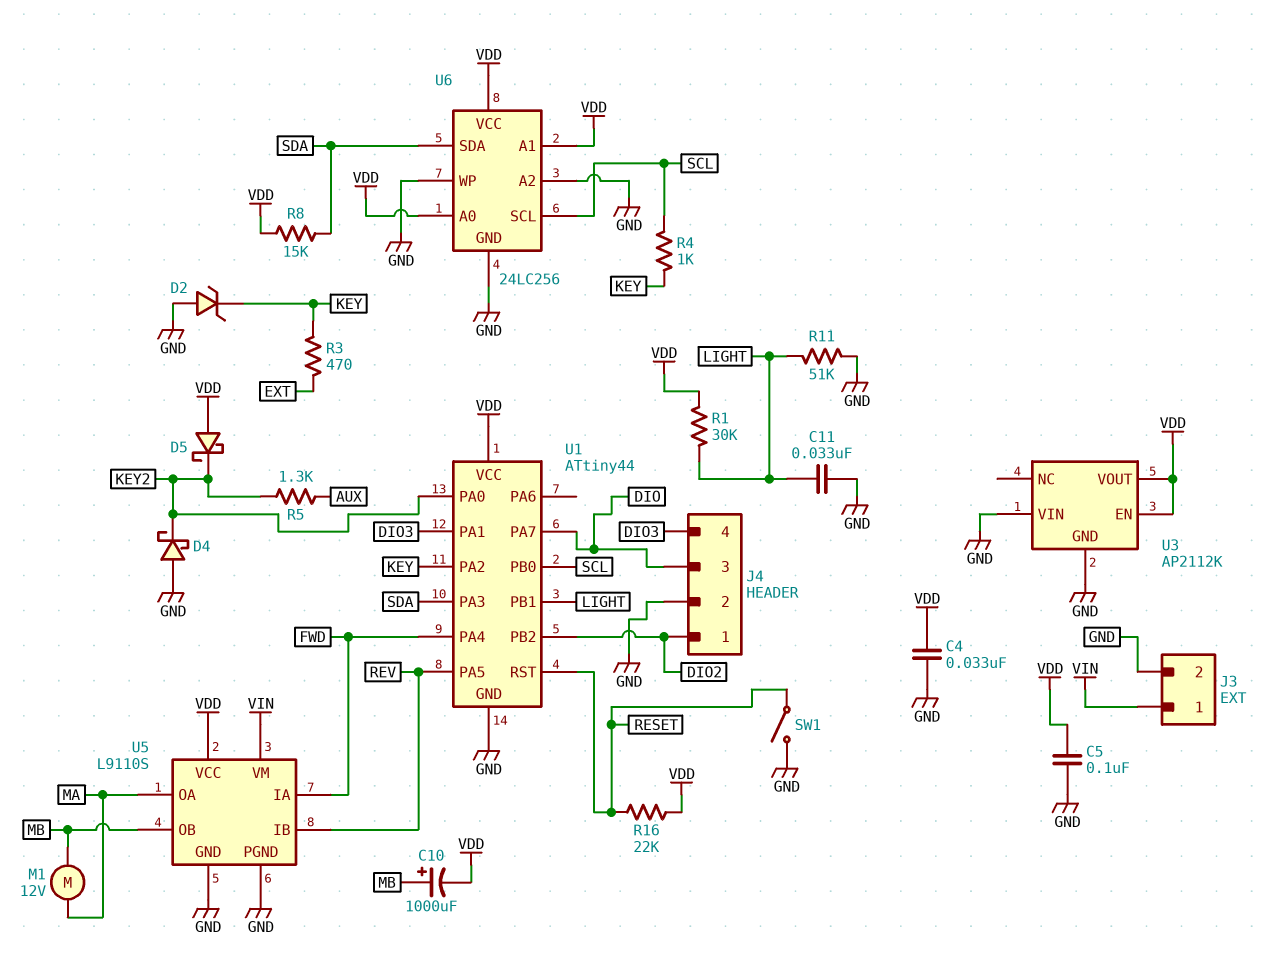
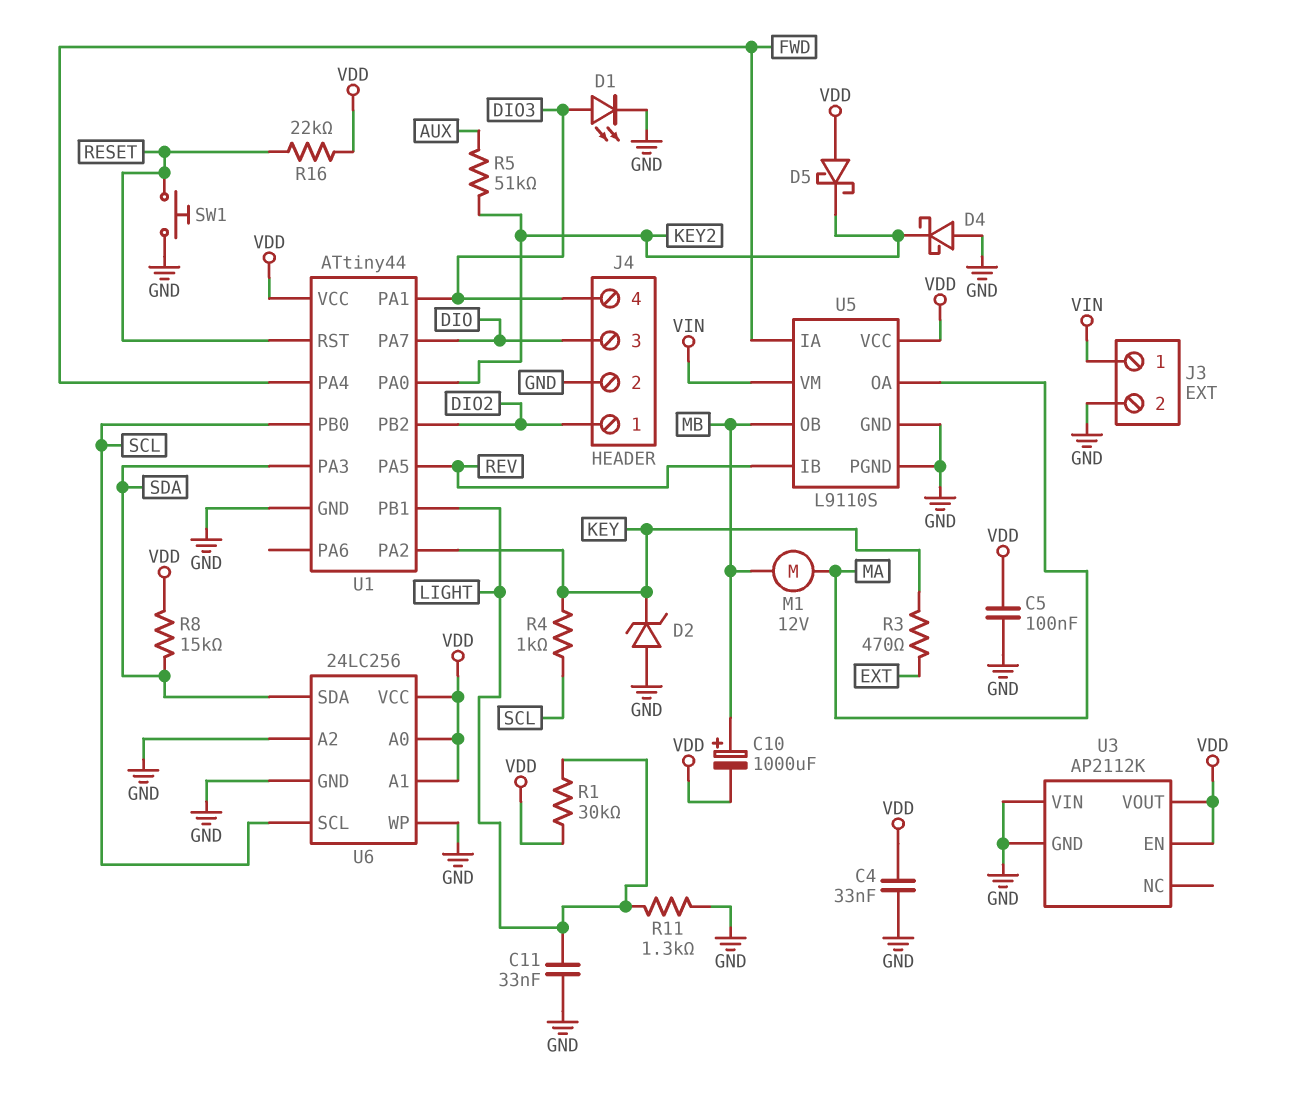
D1: none -> LED (A DIO3, K GND)
R5: 1.3k (AUX, KEY2) -> 51k (AUX, KEY2)
R11: 51k (GND, LIGHT) -> 1.3k (GND, LIGHT)
SW1: switch (GND, RESET) -> button (GND, RESET)

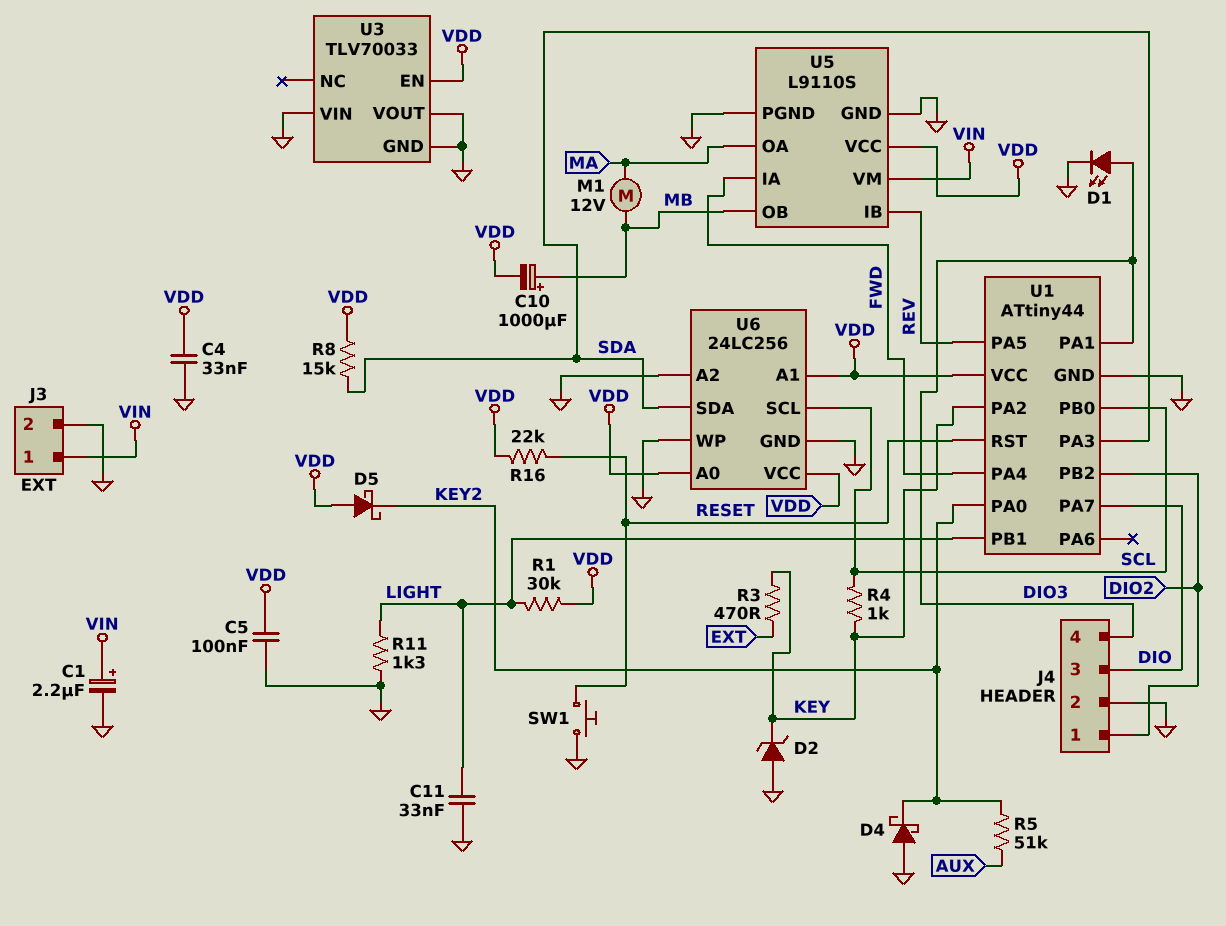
C1: none -> 2.2uF (plus VIN, minus GND)
U3: AP2112K -> TLV70033
U3 pin VOUT: VDD -> GND

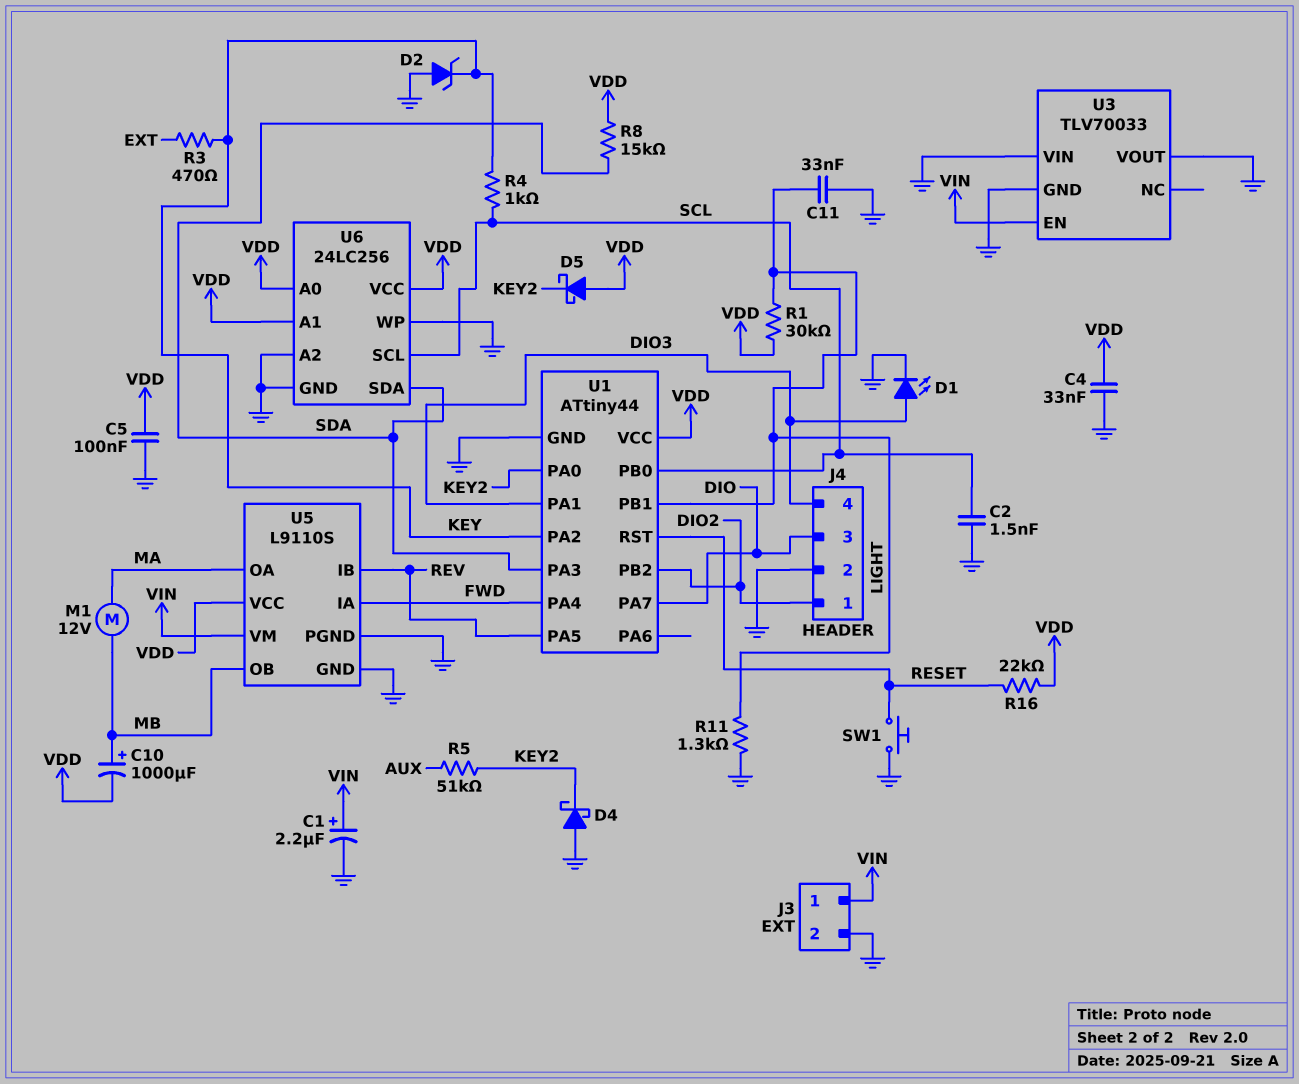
C2: none -> 1.5nF (GND, SCL)
U3 pin EN: VDD -> VIN

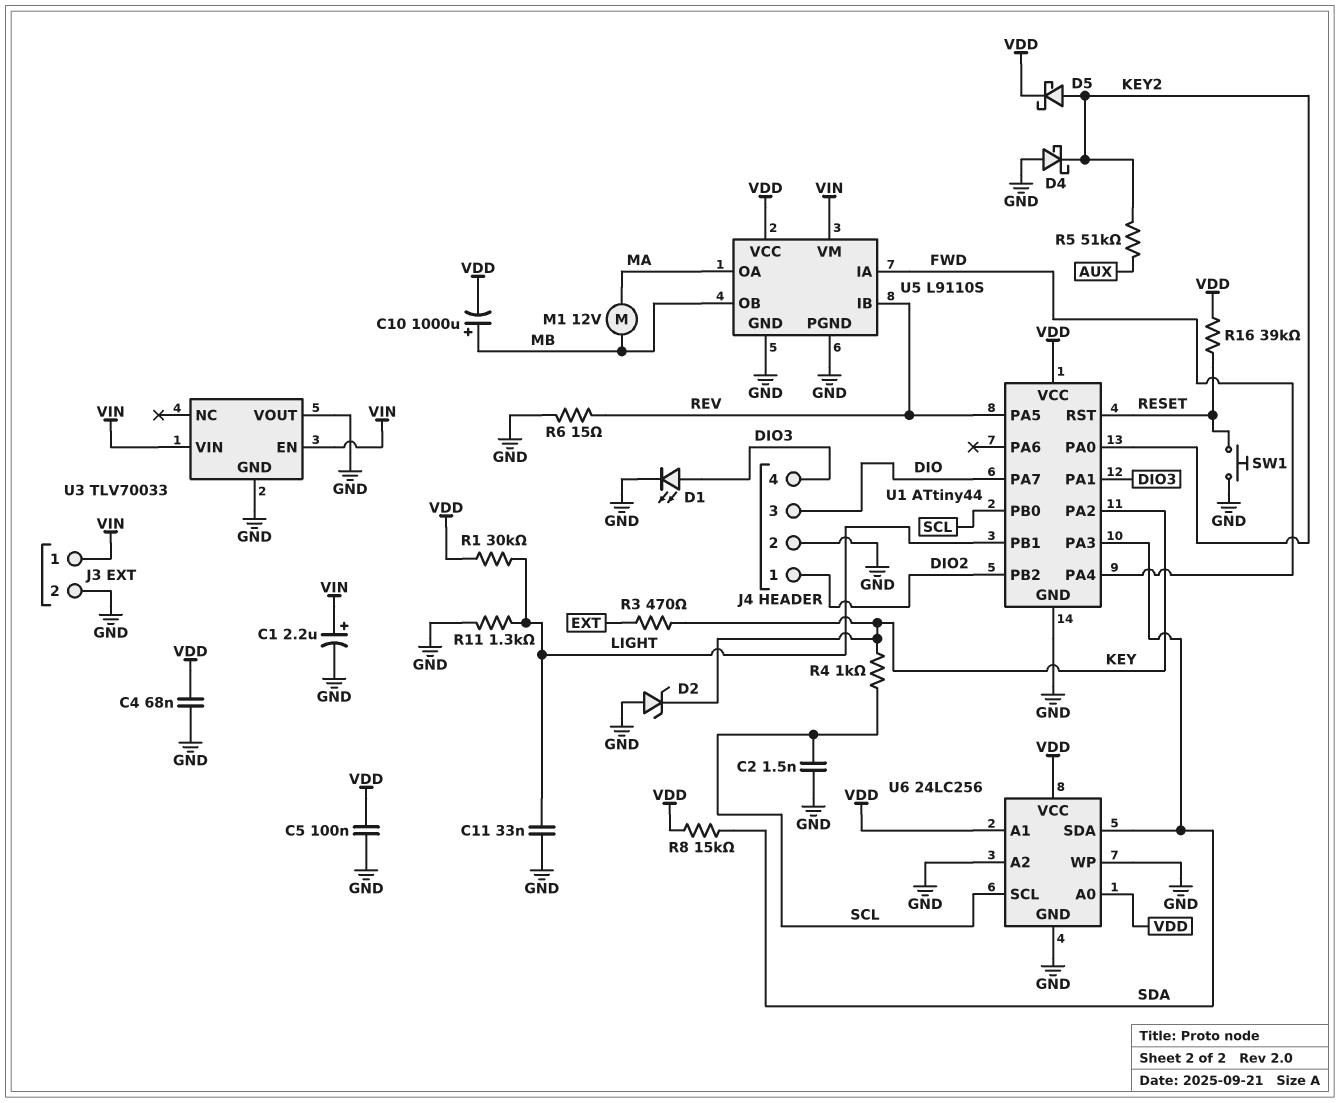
C4: 33nF (GND, VDD) -> 68nF (GND, VDD)
D5: schottky (A VDD, K KEY2) -> schottky (A KEY2, K VDD)
R6: none -> 15 (GND, REV)
R16: 22k (RESET, VDD) -> 39k (RESET, VDD)
U3 pin VIN: GND -> VIN

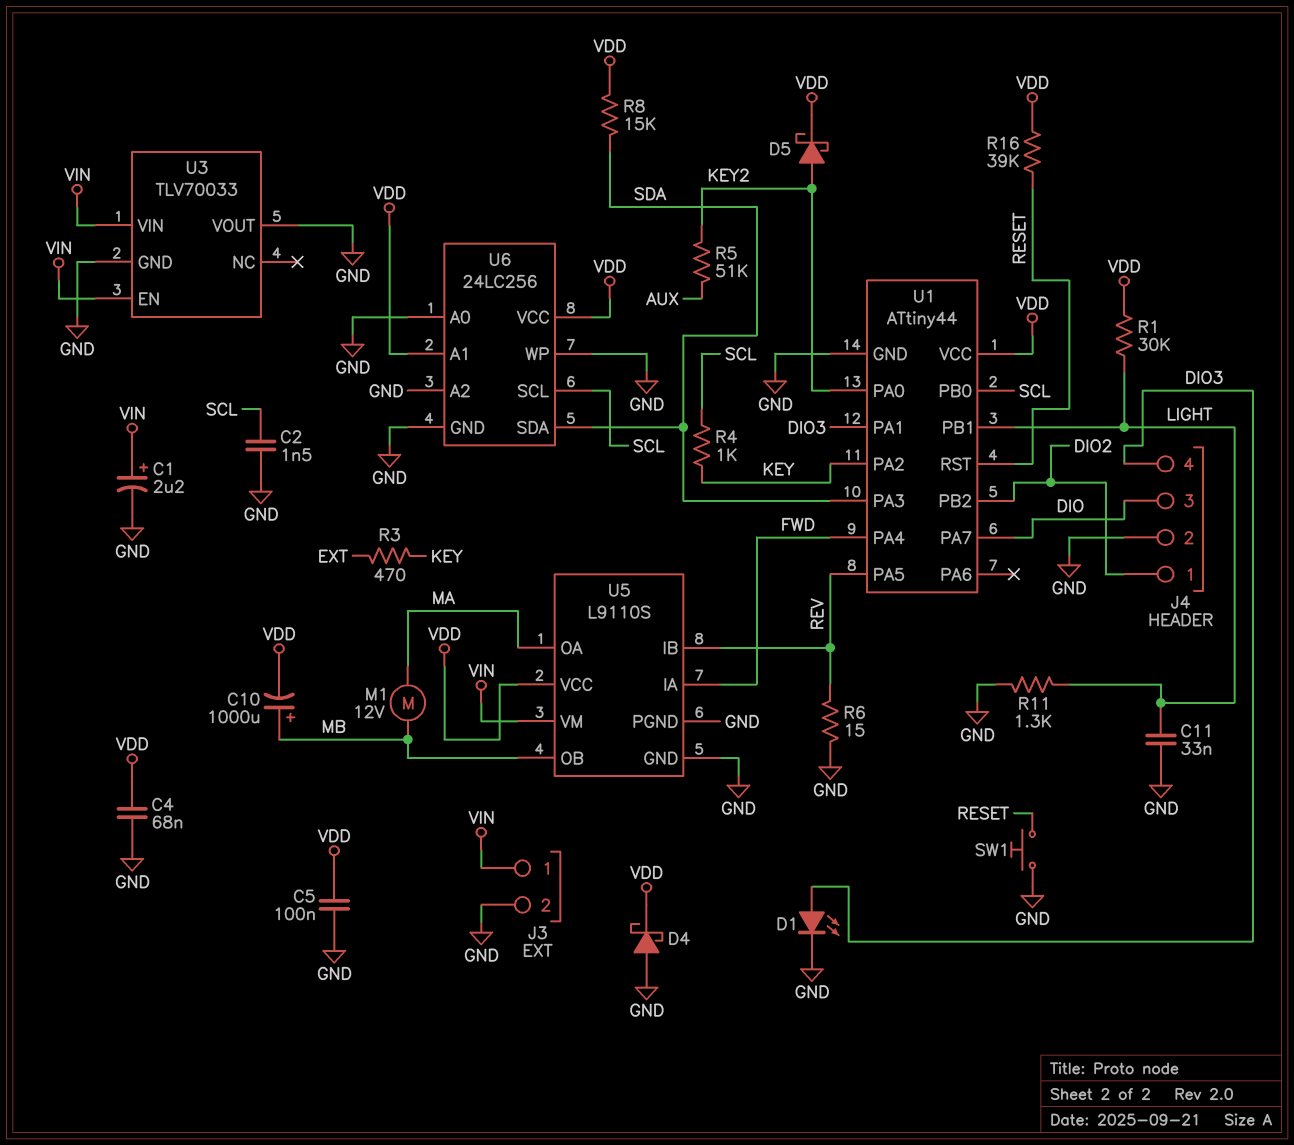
D2: zener (A GND, K KEY) -> none
D4: schottky (A GND, K KEY2) -> schottky (A GND, K VDD)
U6 pin A0: VDD -> GND

